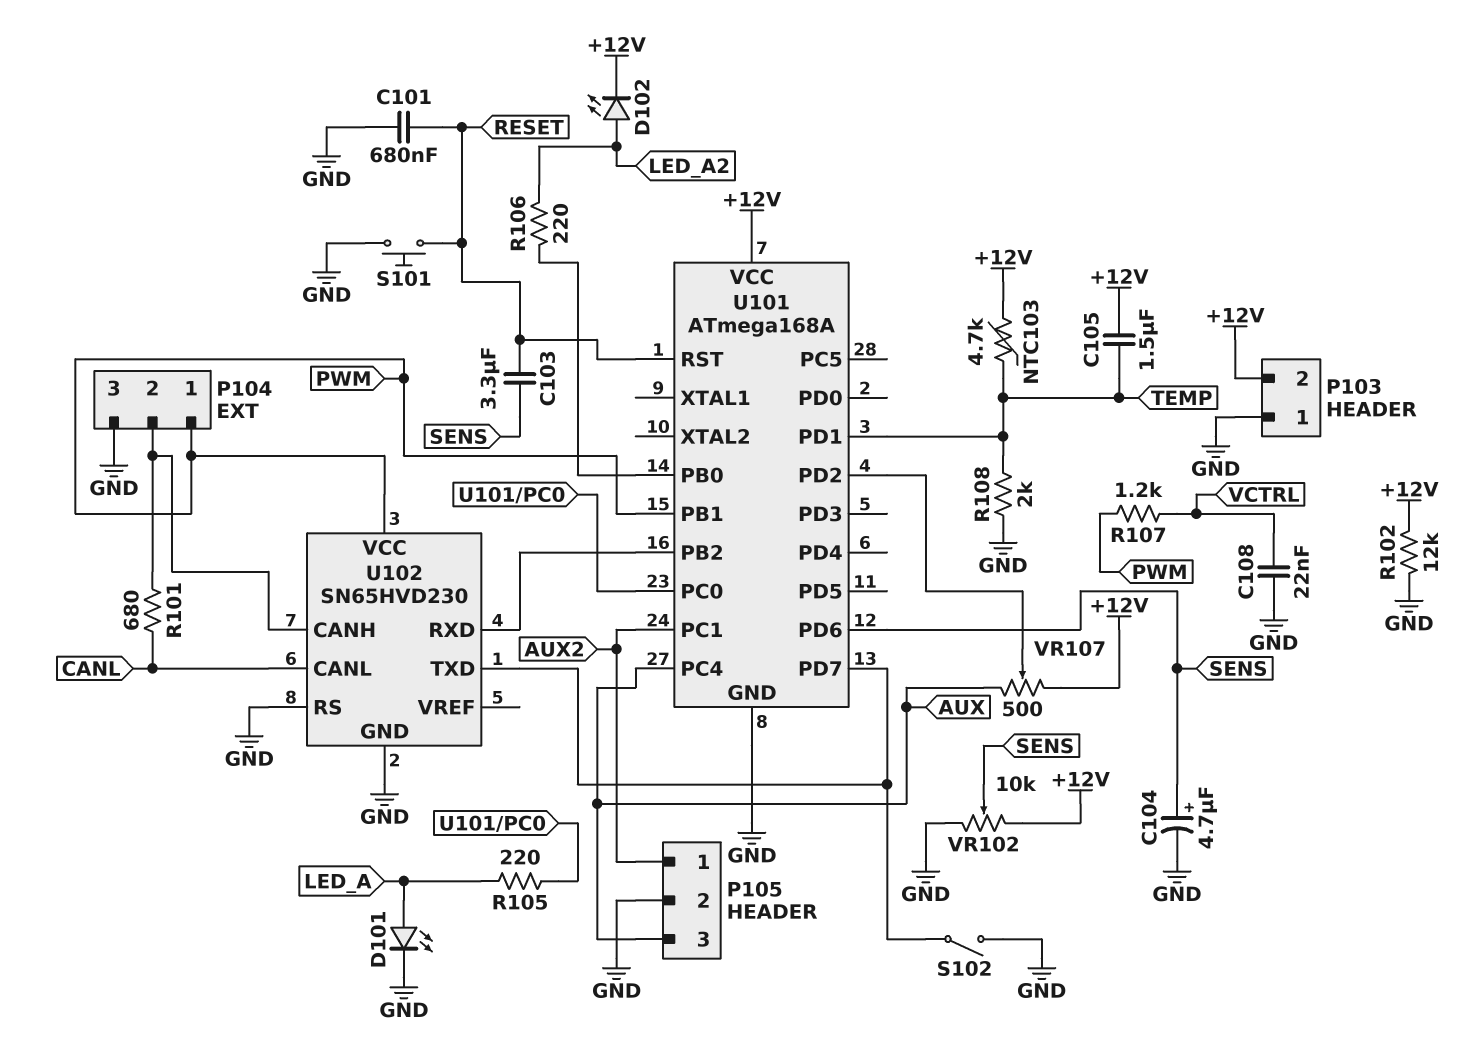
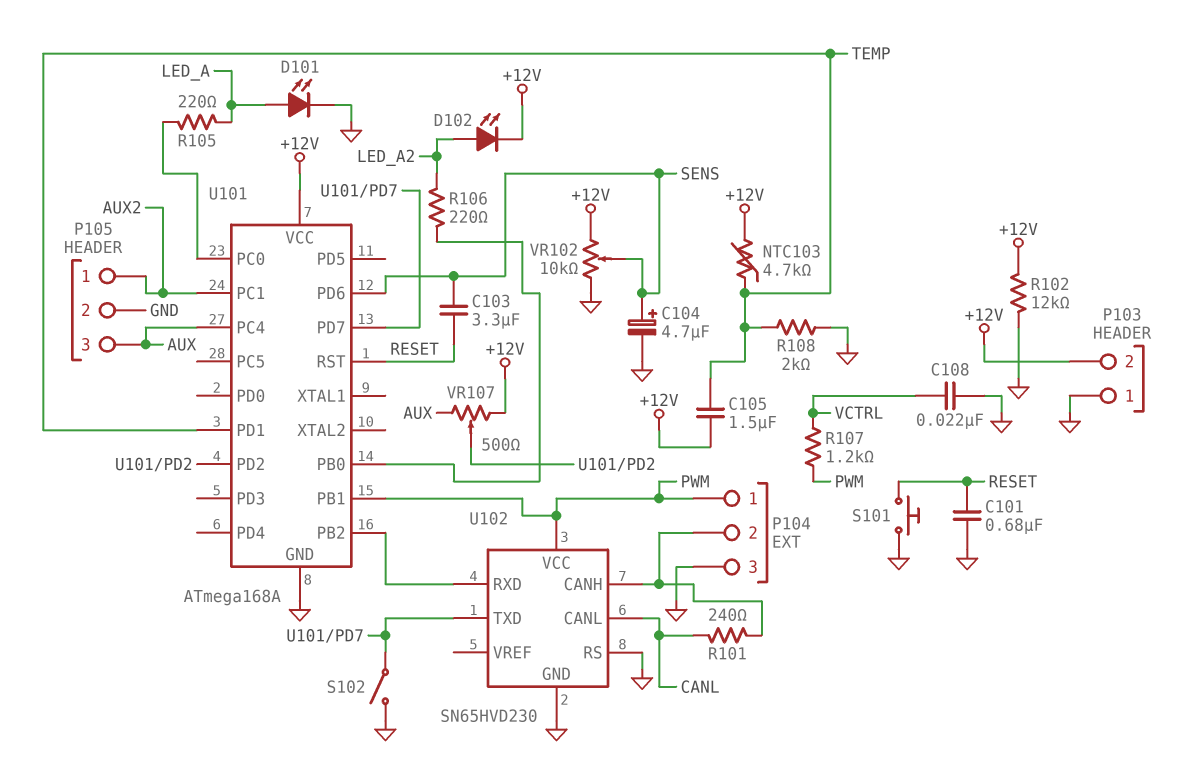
R101: 680 (CANL, P104/2) -> 240 (CANL, P104/2)

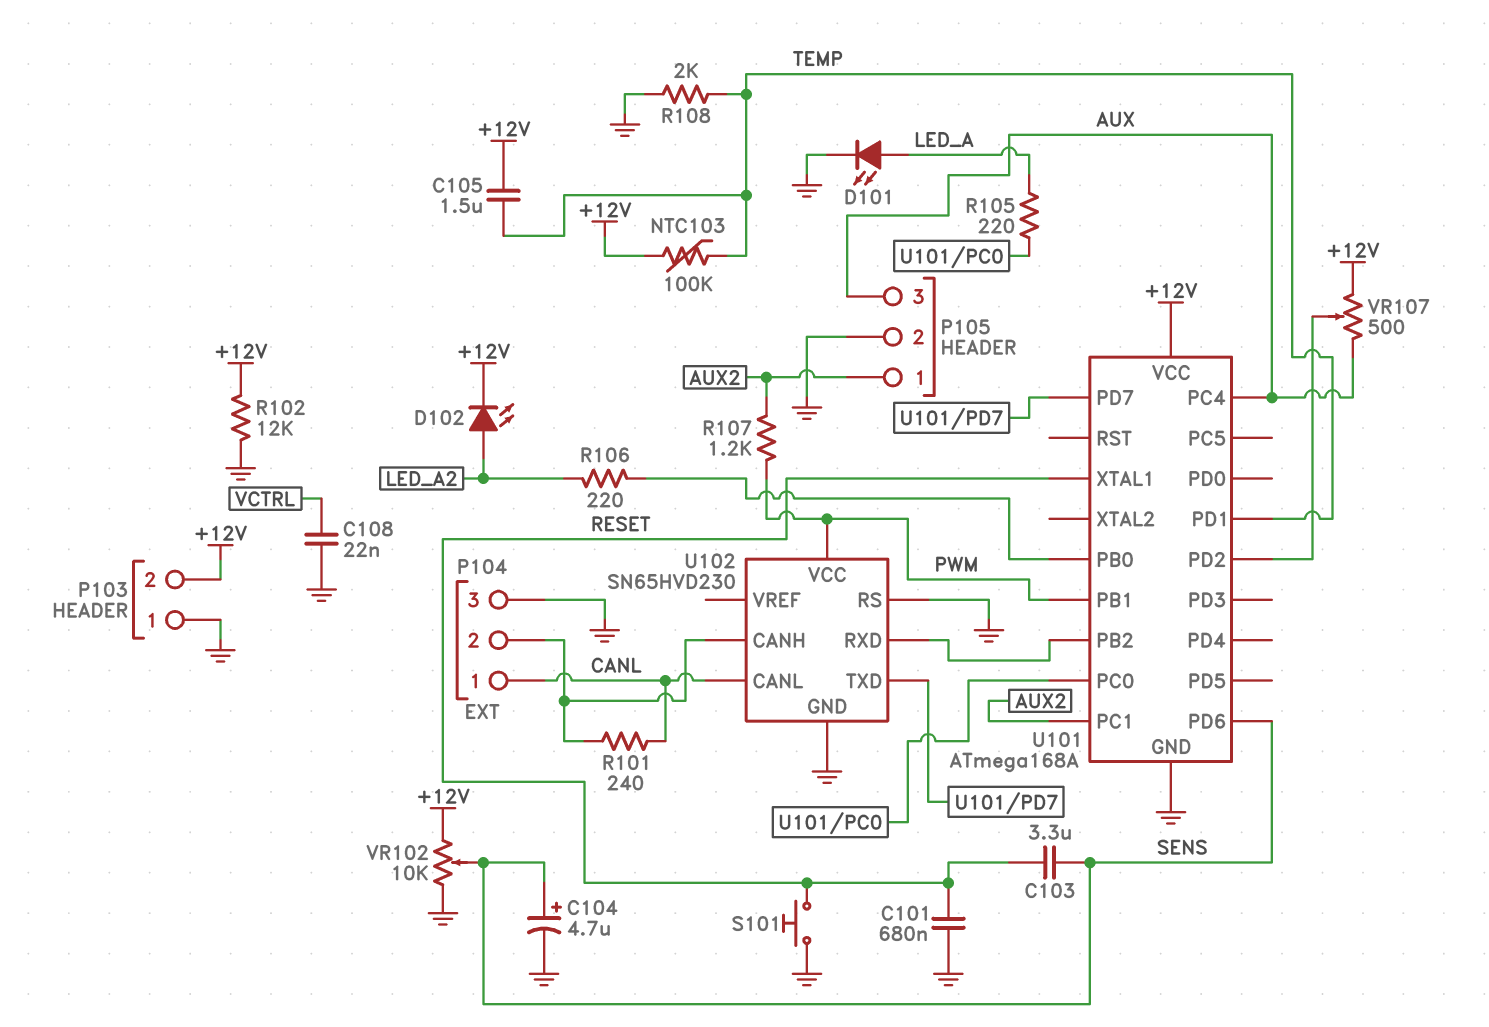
NTC103: 4.7k (+12V, TEMP) -> 100k (+12V, TEMP)
P104 pin 1: PWM -> CANL
R107: 1.2k (PWM, VCTRL) -> 1.2k (AUX2, PWM)
S102: switch (GND, U101/PD7) -> none
U101 pin RST: RESET -> none
U101 pin XTAL1: none -> RESET

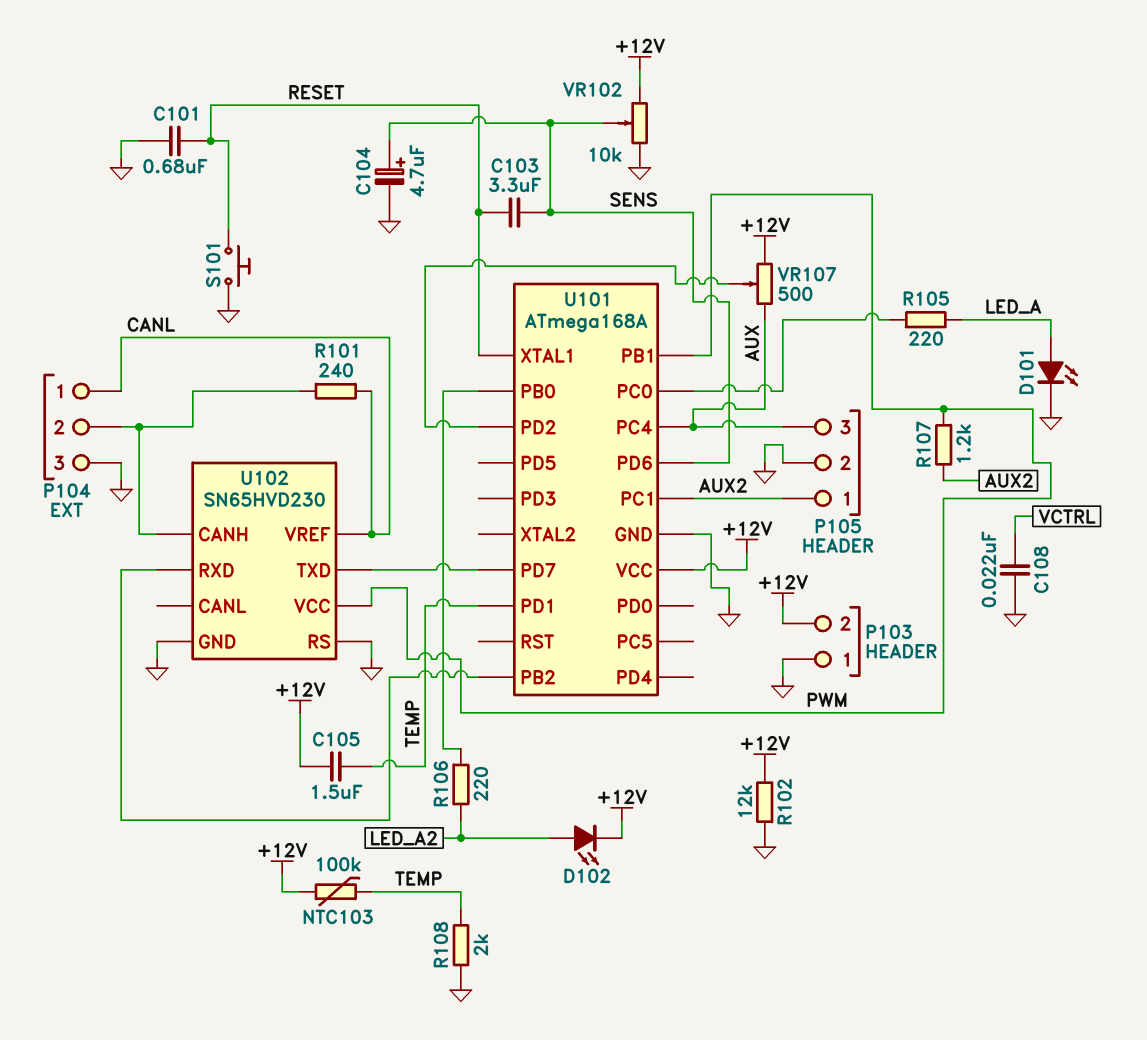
U102 pin CANL: CANL -> none
U102 pin VREF: none -> CANL

